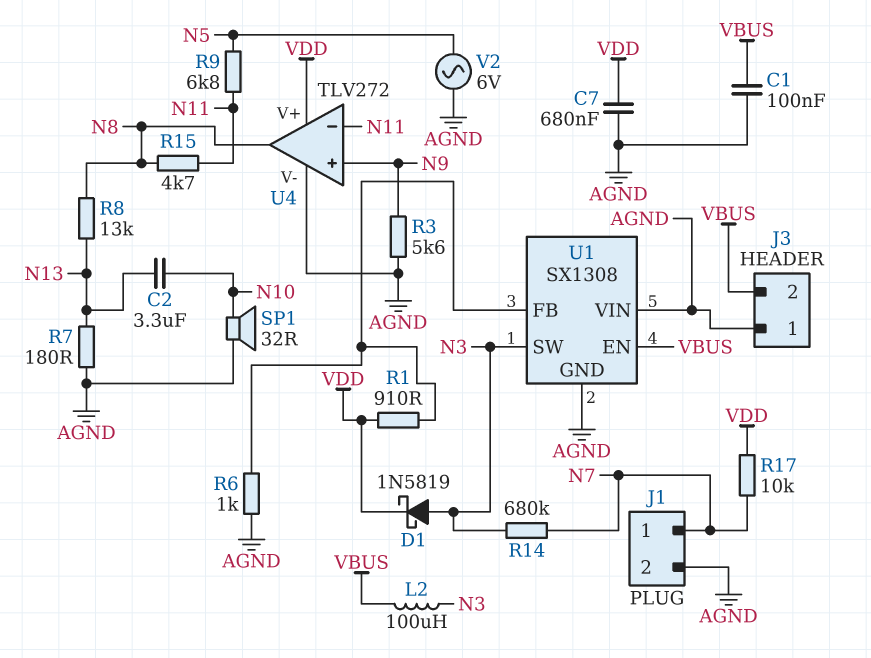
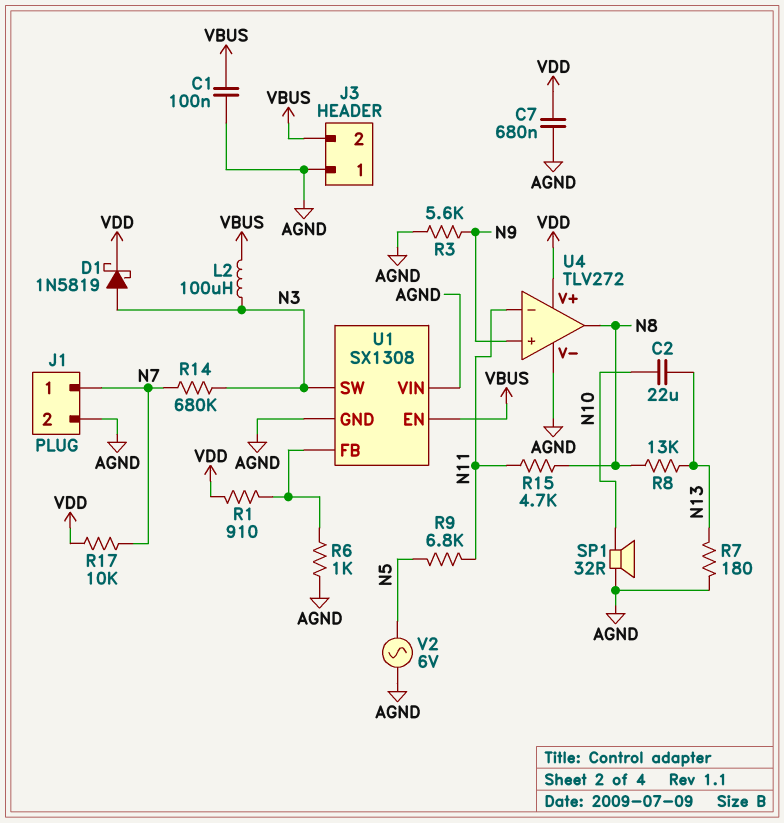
C2: 3.3uF (N10, N13) -> 22uF (N10, N13)

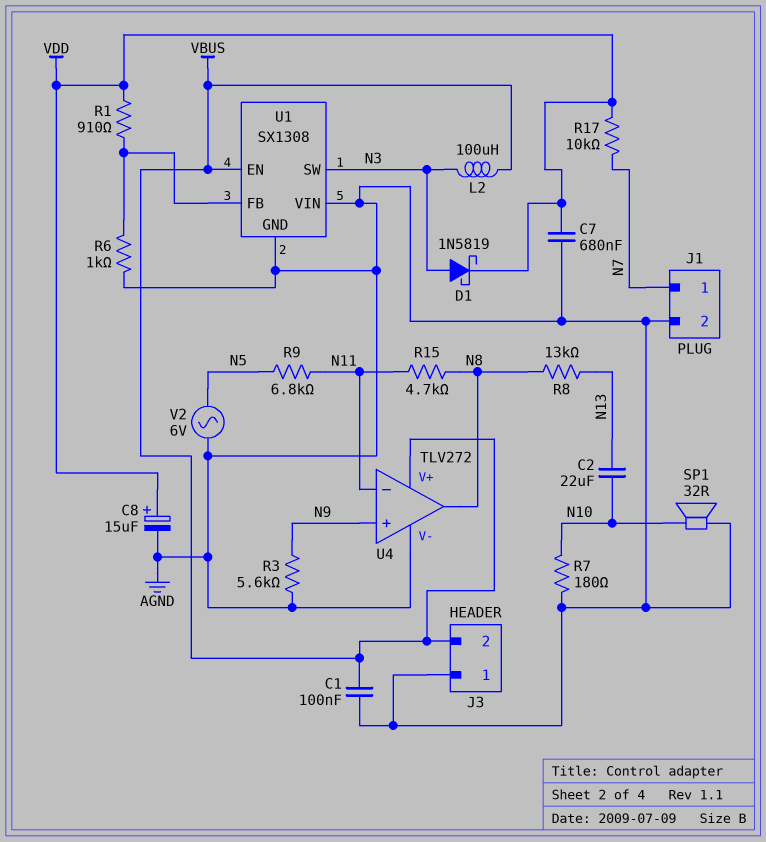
C8: none -> 15uF (plus VDD, minus AGND)
R7: 180 (AGND, N13) -> 180 (AGND, N10)
R14: 680k (N3, N7) -> none
U4 pin V+: VDD -> VBUS

